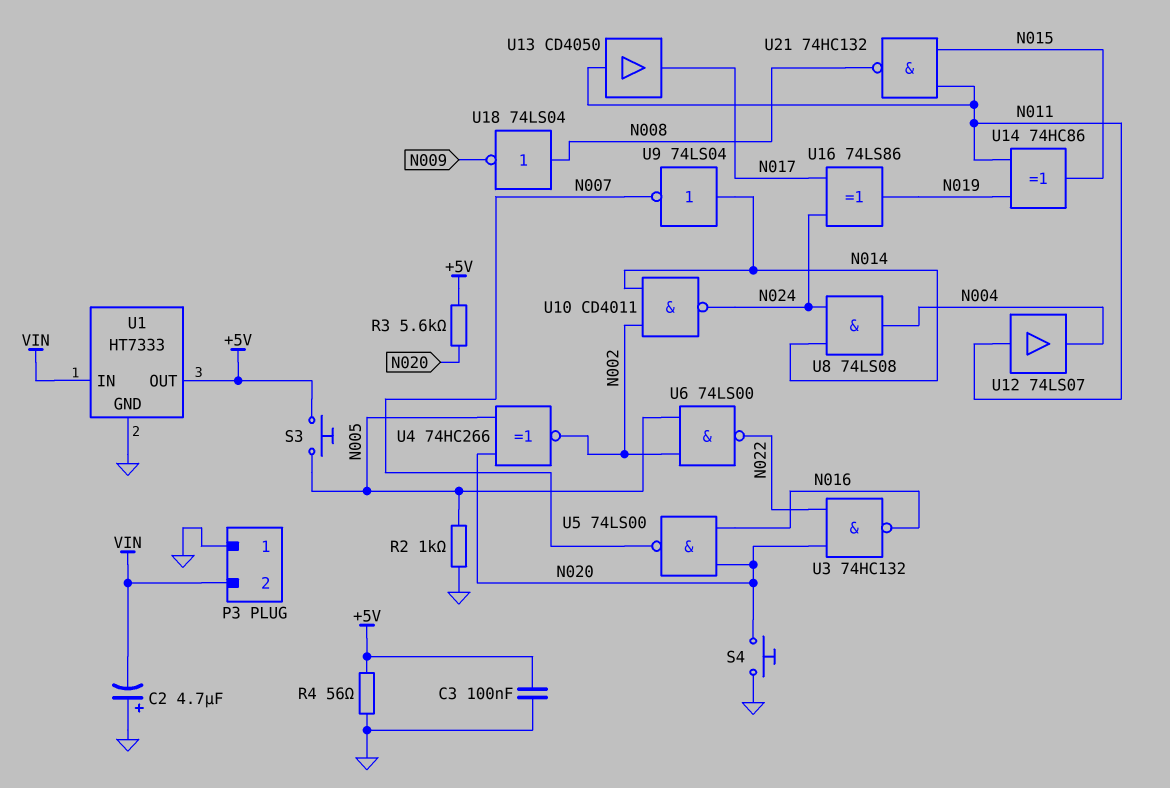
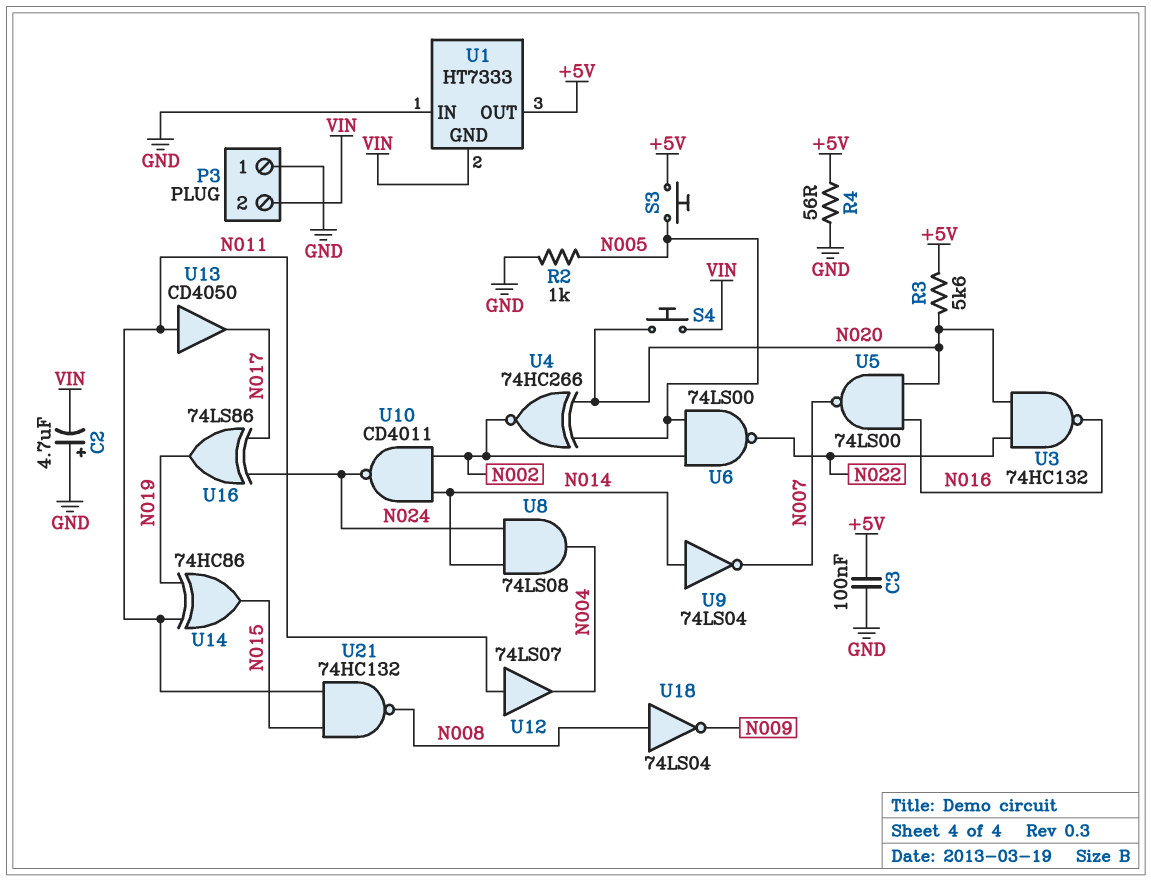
S4: button (GND, N020) -> button (N020, VIN)
U1 pin GND: GND -> VIN
U1 pin IN: VIN -> GND

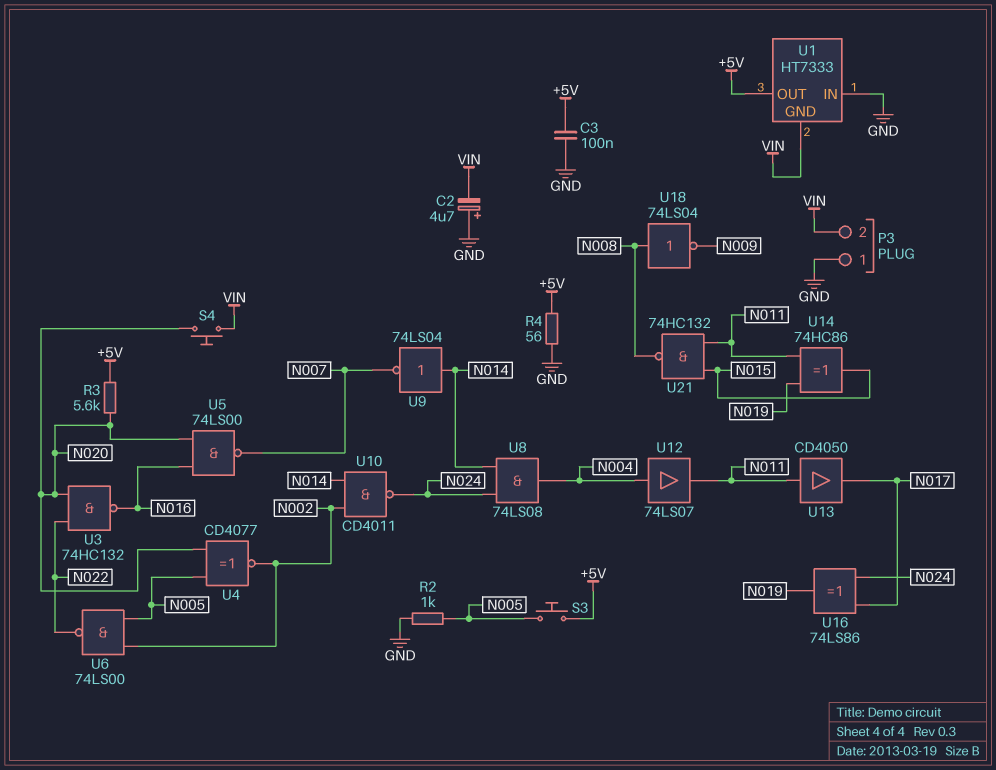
U4: XNOR 74HC266 (in N005, in N020, out N002) -> XNOR CD4077 (in N005, in N020, out N002)
U12: buffer 74LS07 (in N011, out N004) -> buffer 74LS07 (in N004, out N011)

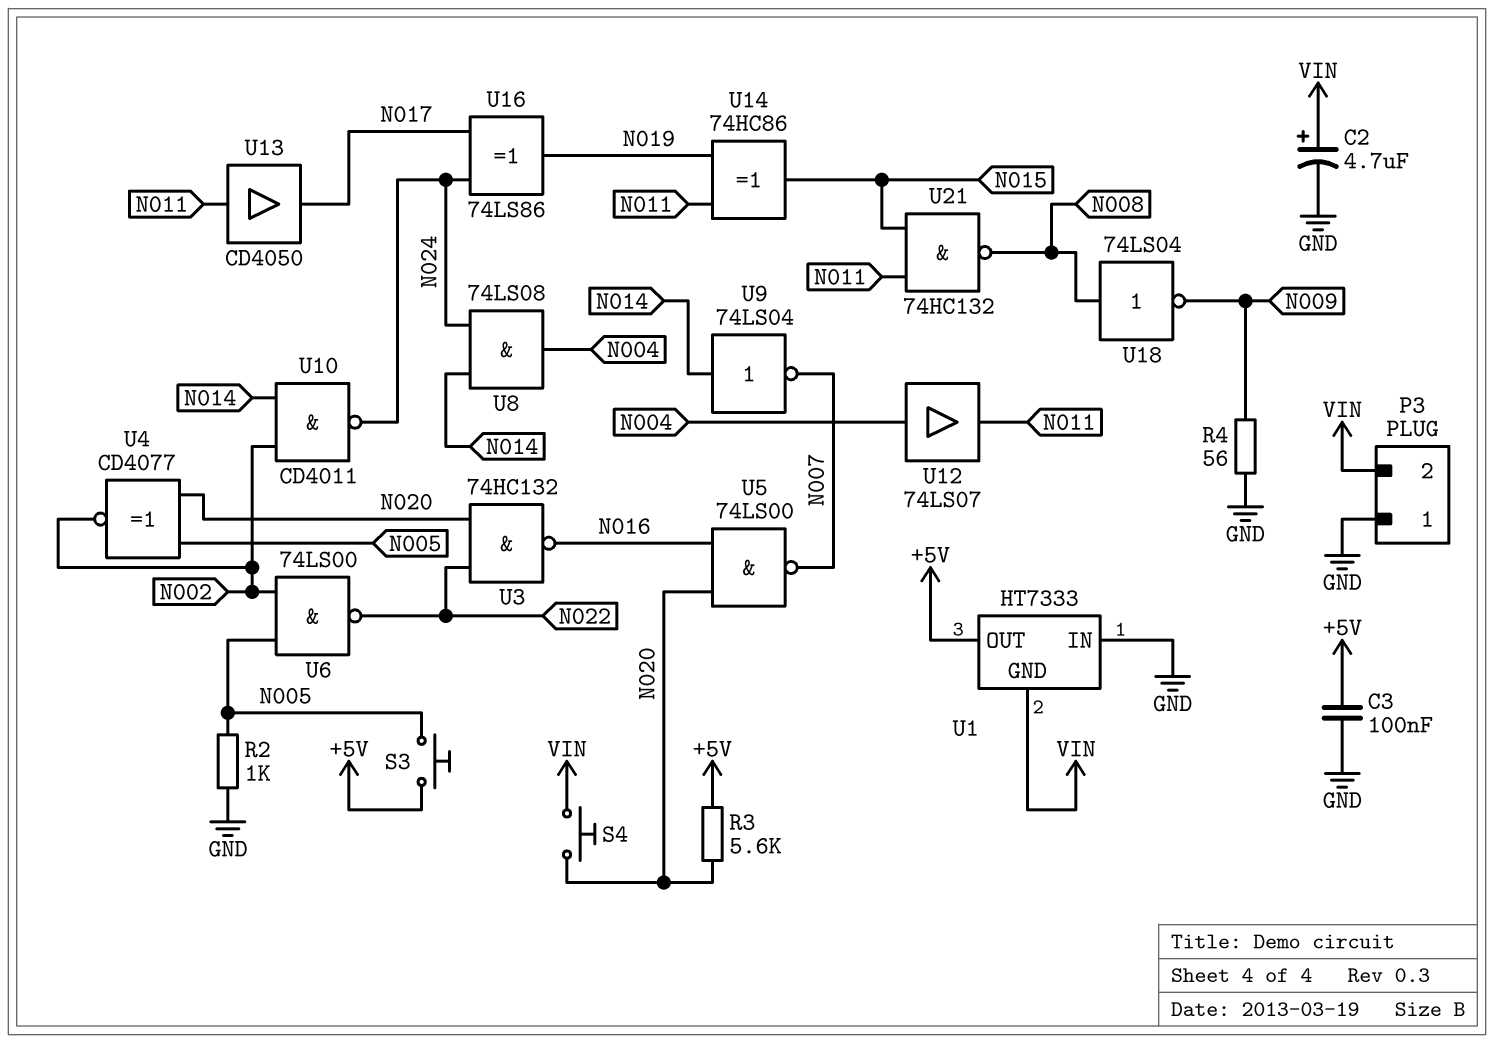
C2: 4.7uF (plus GND, minus VIN) -> 4.7uF (plus VIN, minus GND)
R4: 56 (+5V, GND) -> 56 (GND, N009)

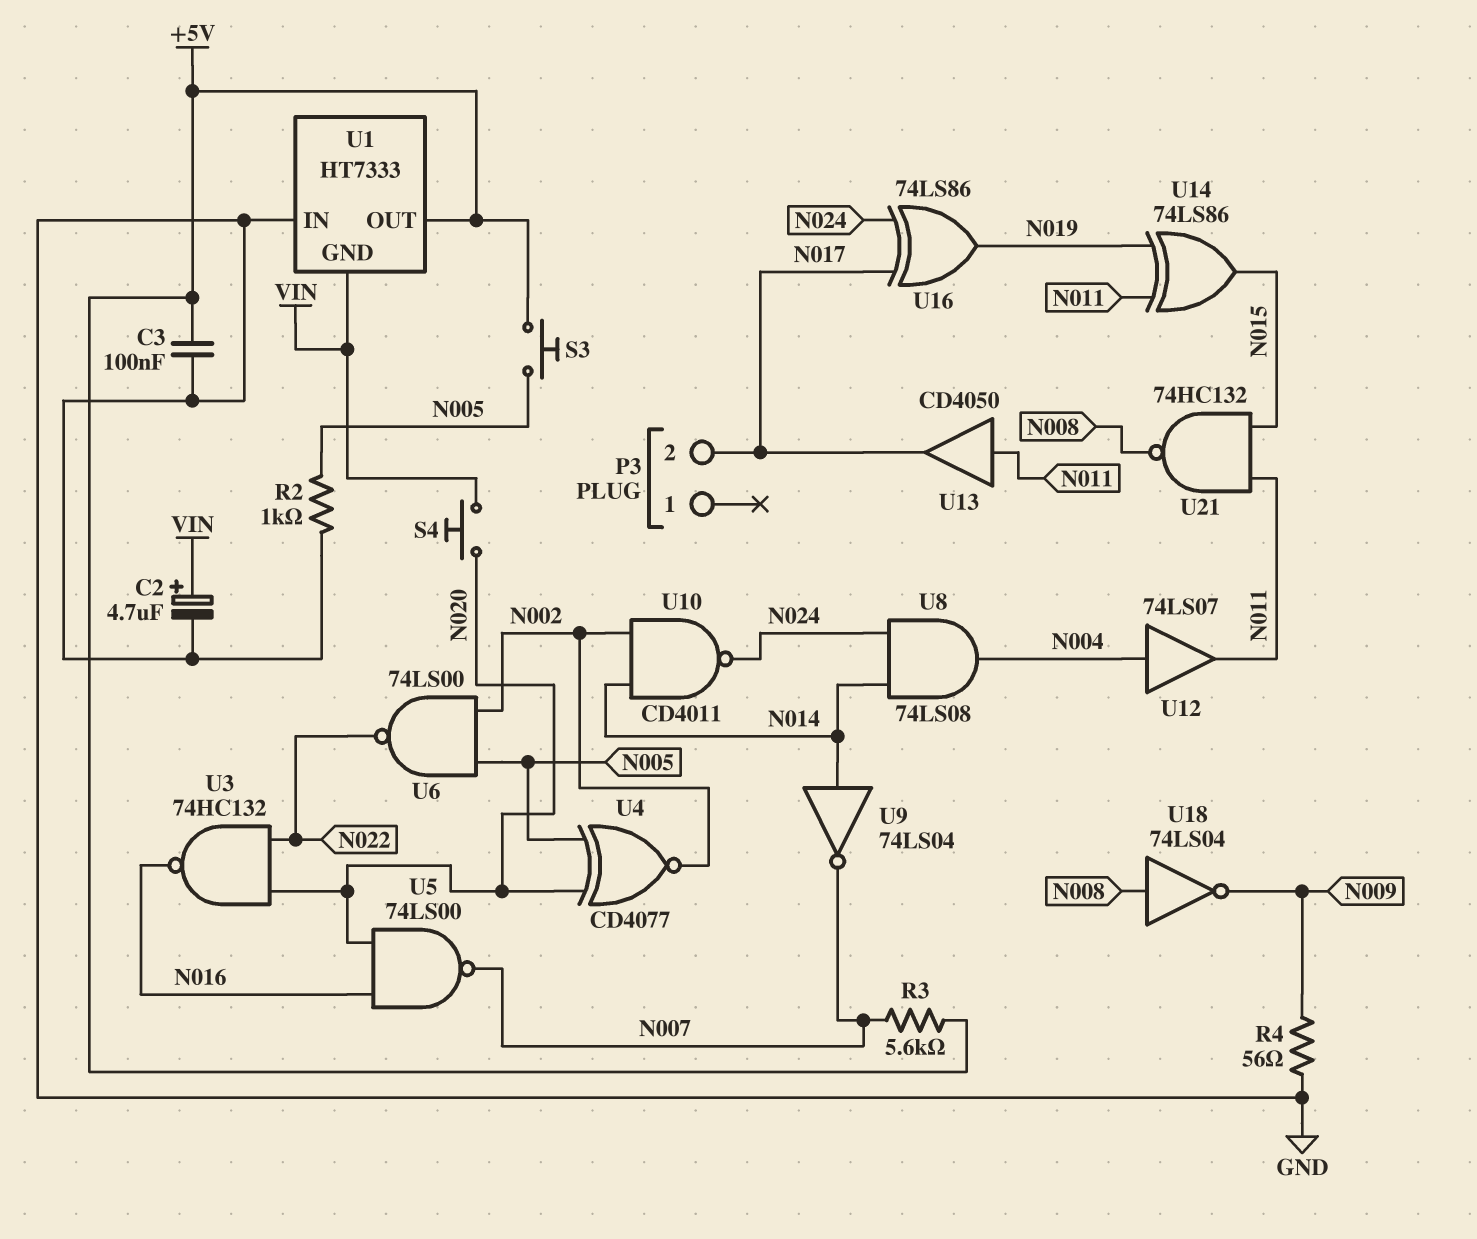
P3 pin 1: GND -> none
P3 pin 2: VIN -> N017
R3: 5.6k (+5V, N020) -> 5.6k (+5V, N007)
U14: XOR 74HC86 (in N011, in N019, out N015) -> XOR 74LS86 (in N011, in N019, out N015)

